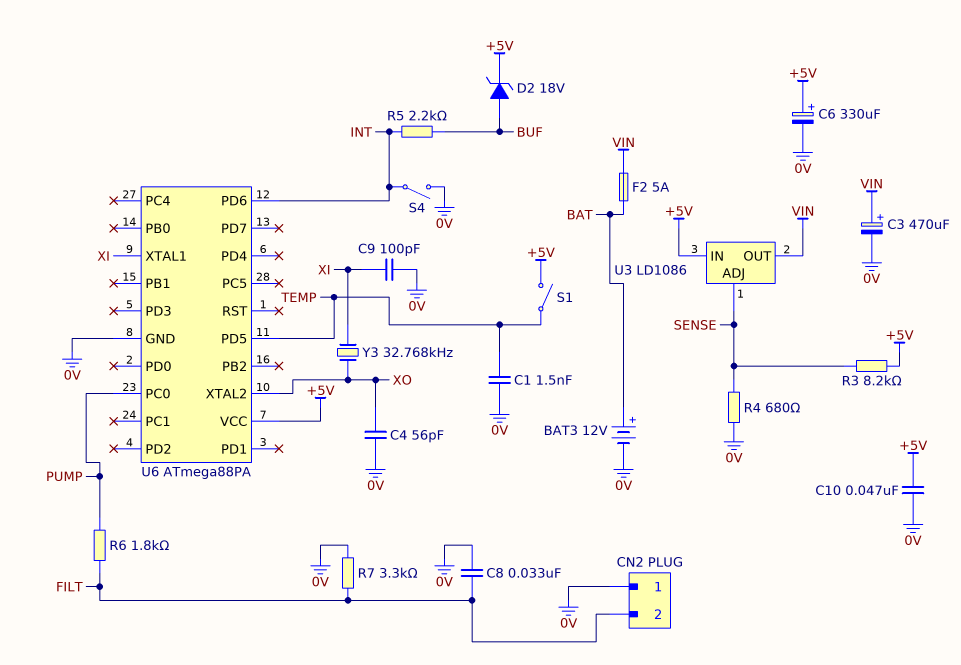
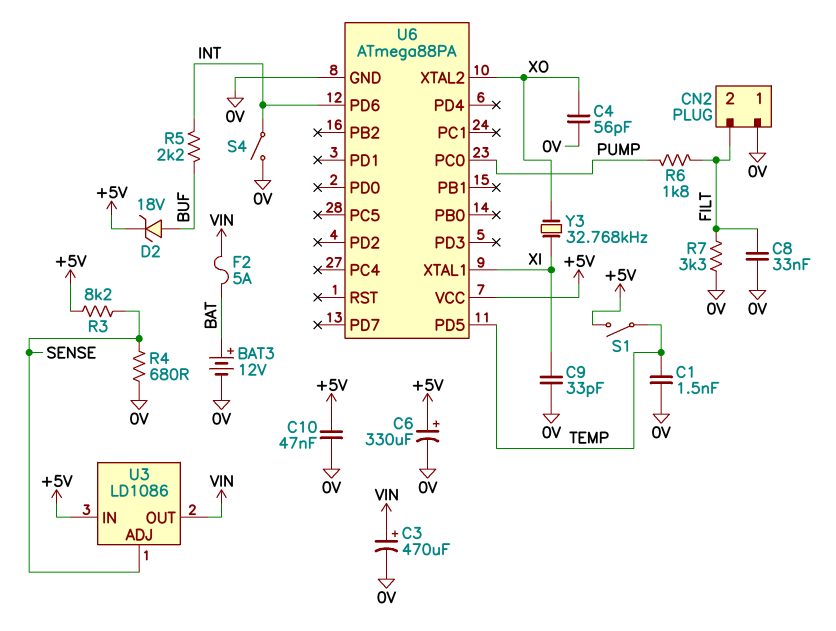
C9: 100pF (0V, XI) -> 33pF (0V, XI)

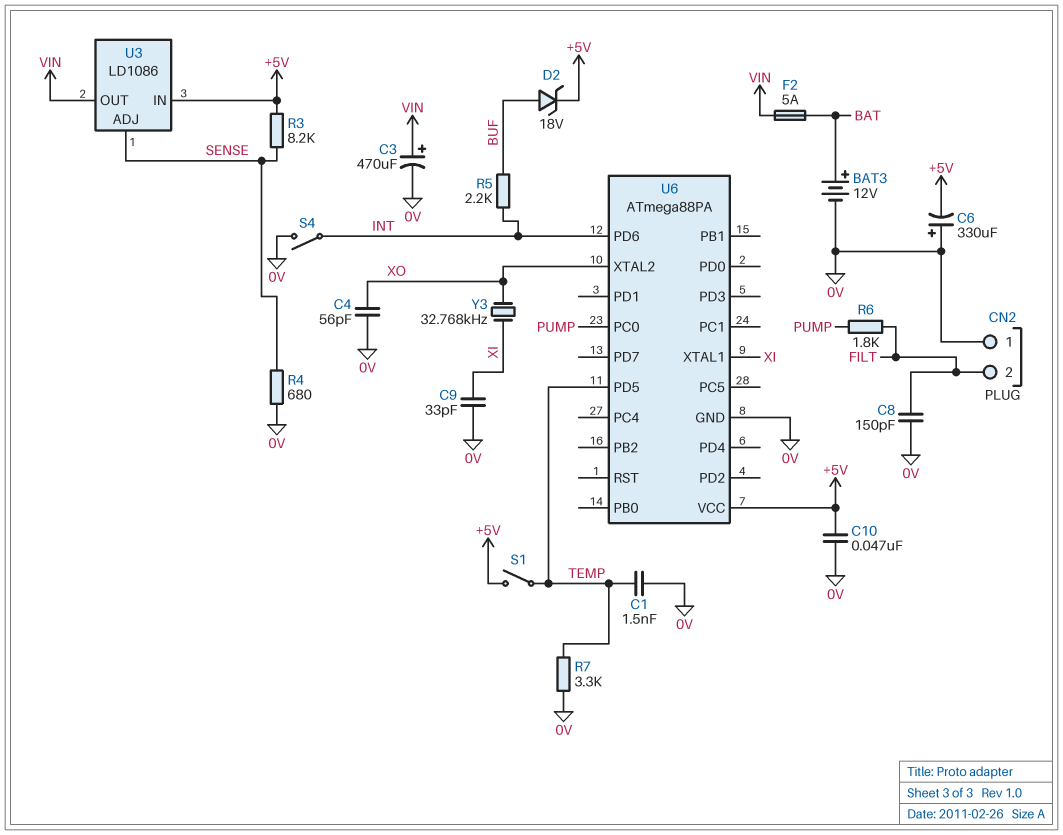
C6: 330uF (plus +5V, minus 0V) -> 330uF (plus 0V, minus +5V)
C8: 33nF (0V, FILT) -> 150pF (0V, FILT)
R7: 3.3k (0V, FILT) -> 3.3k (0V, TEMP)

